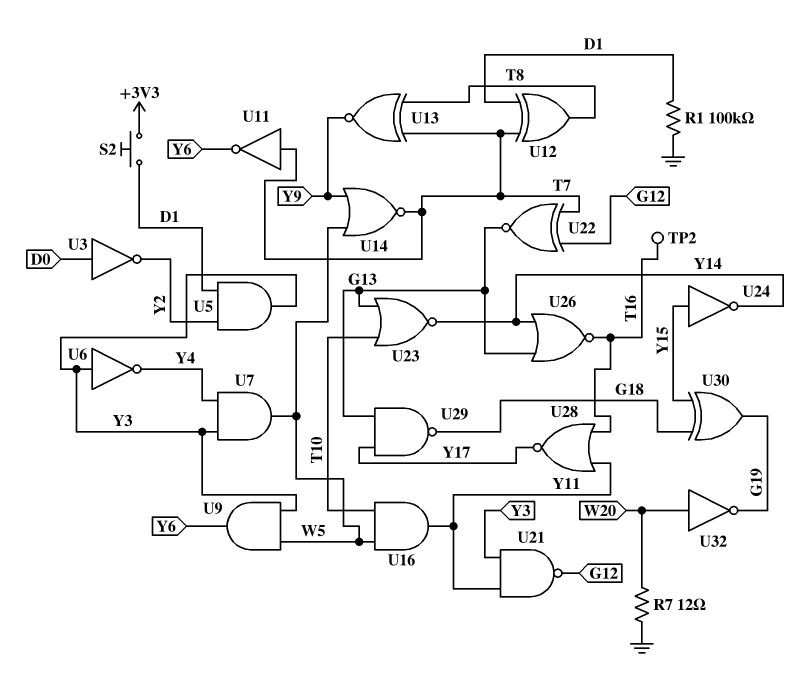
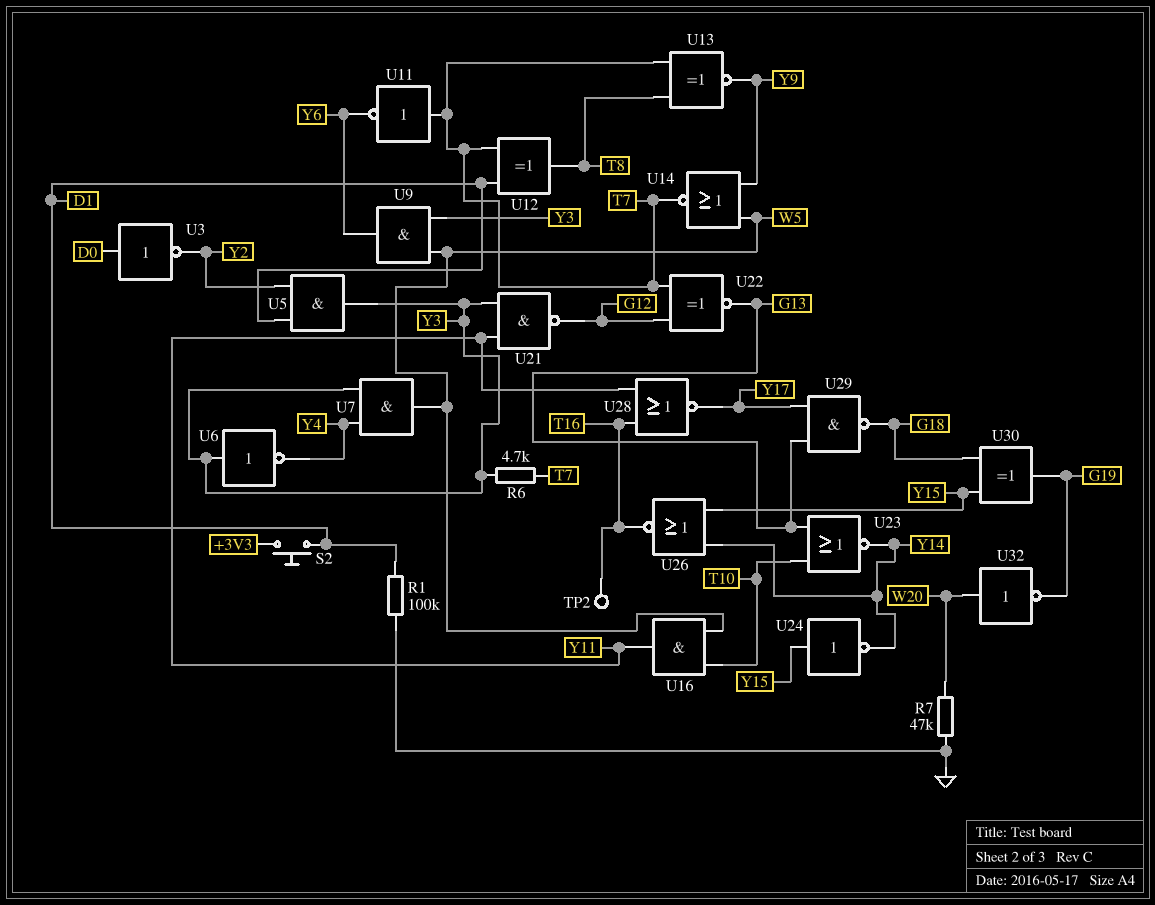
R6: none -> 4.7k (T7, Y3)
R7: 12 (GND, W20) -> 47k (GND, W20)
U26: NOR (in G13, in Y14, out T16) -> NOR (in Y14, in Y15, out T16)

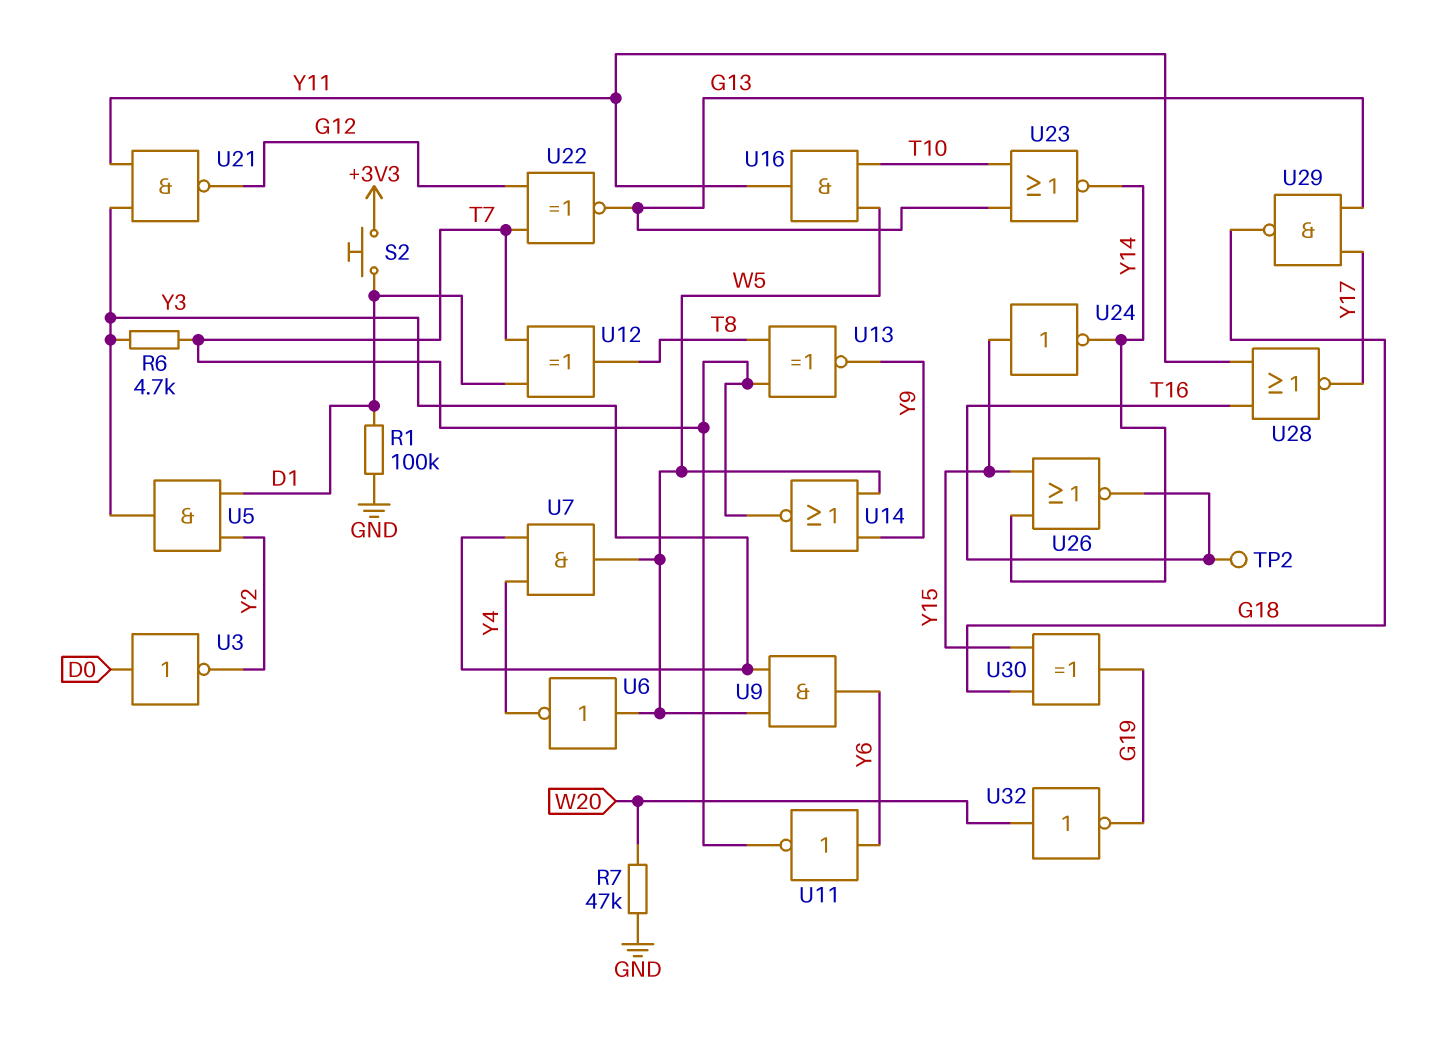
U6: NOT (in Y3, out Y4) -> NOT (in W5, out Y4)
U11: NOT (in T7, out Y6) -> NOT (in Y6, out T7)

